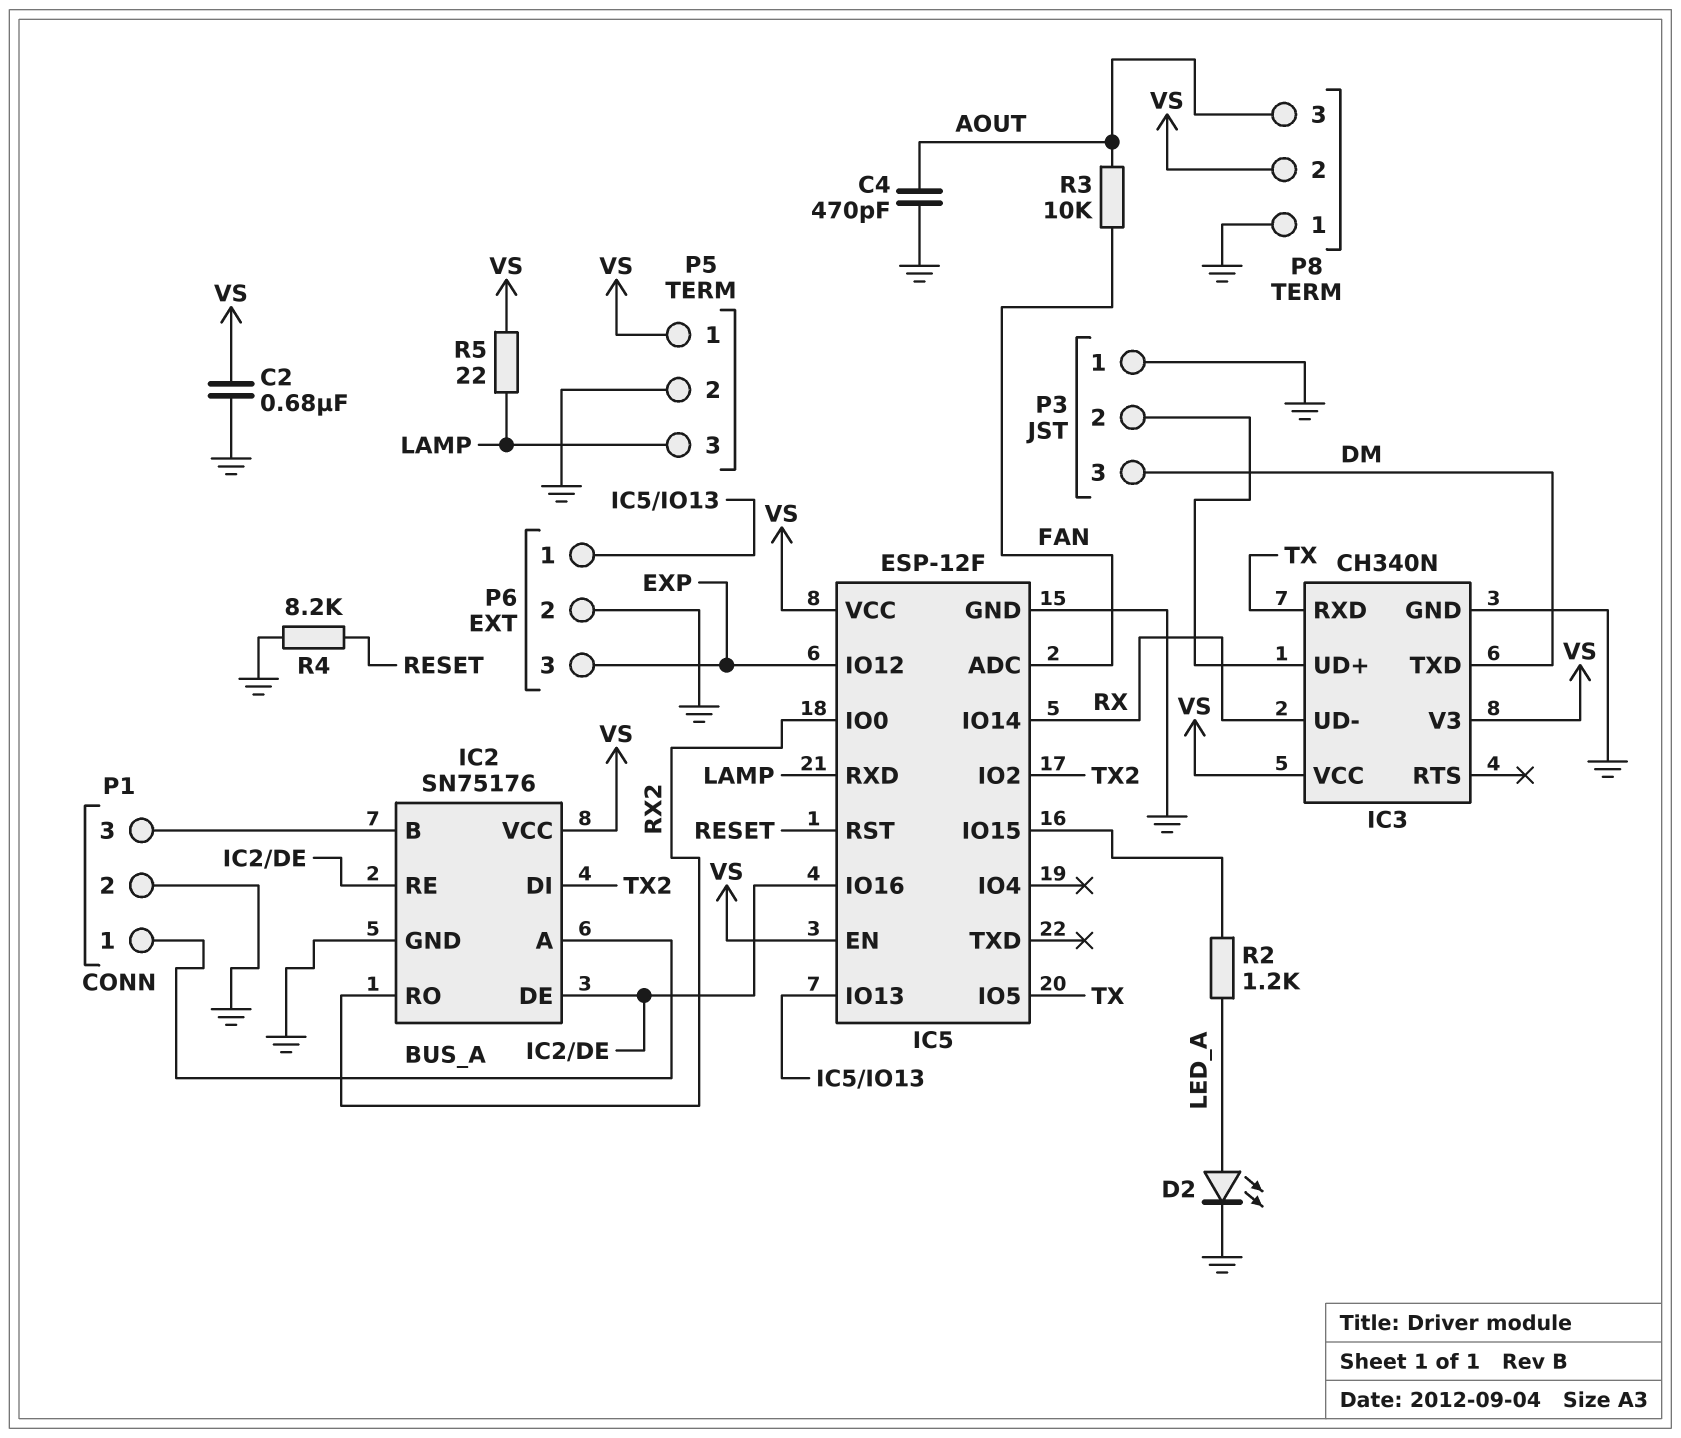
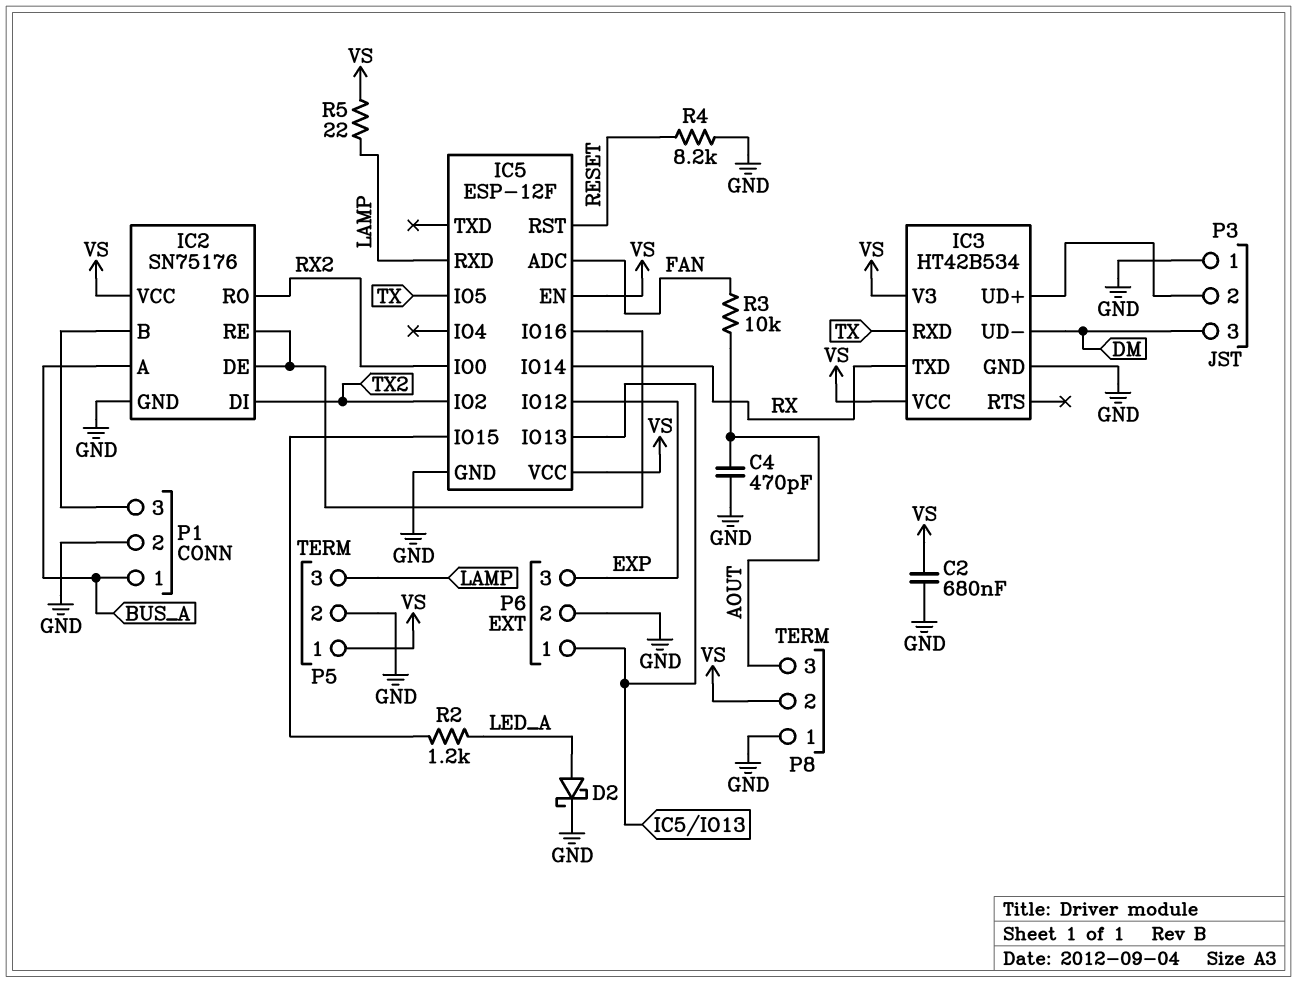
D2: LED (A LED_A, K GND) -> schottky (A LED_A, K GND)
IC3: CH340N -> HT42B534
IC3 pin TXD: DM -> RX
IC3 pin UD-: RX -> DM

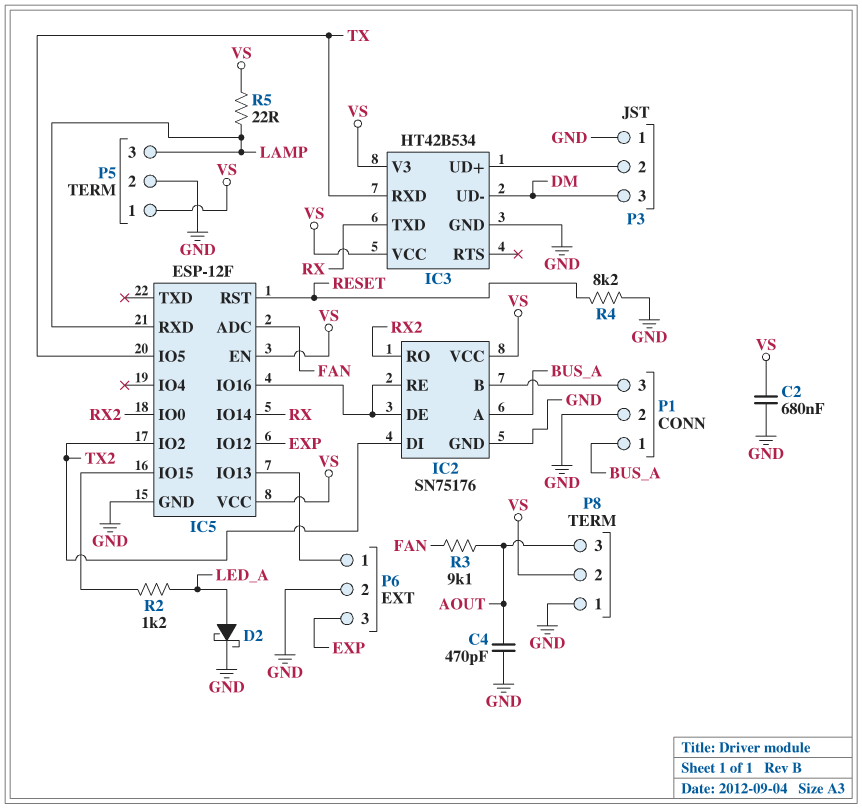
R3: 10k (AOUT, FAN) -> 9.1k (AOUT, FAN)

